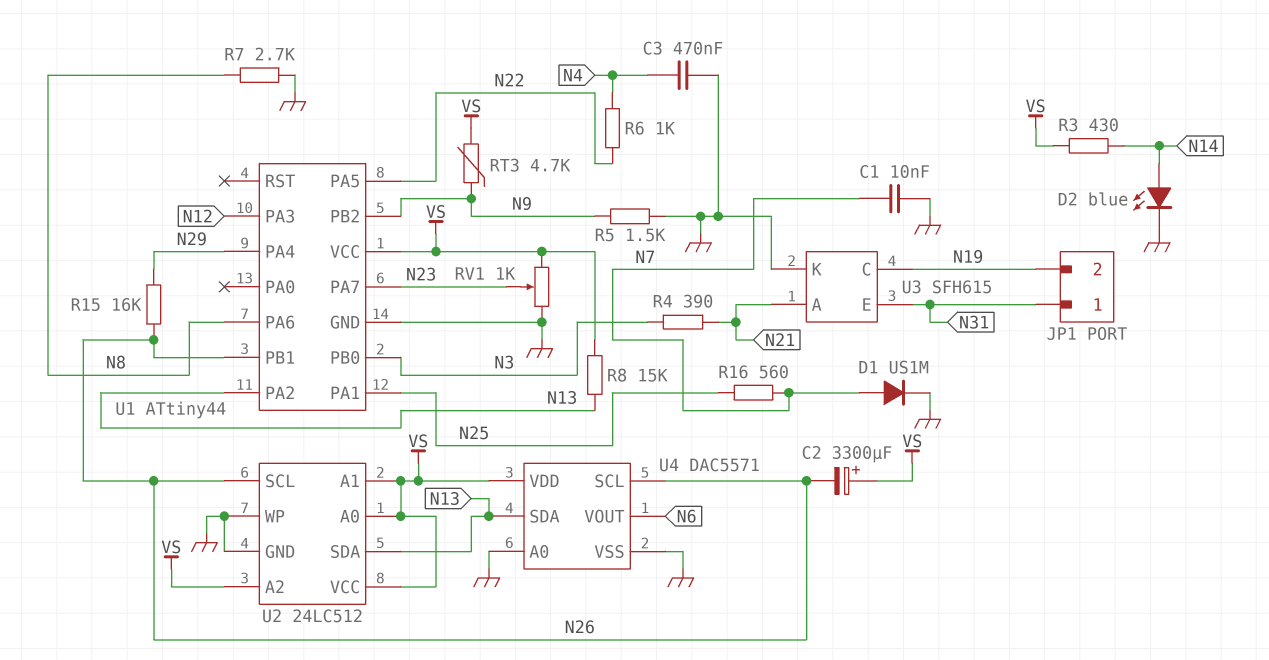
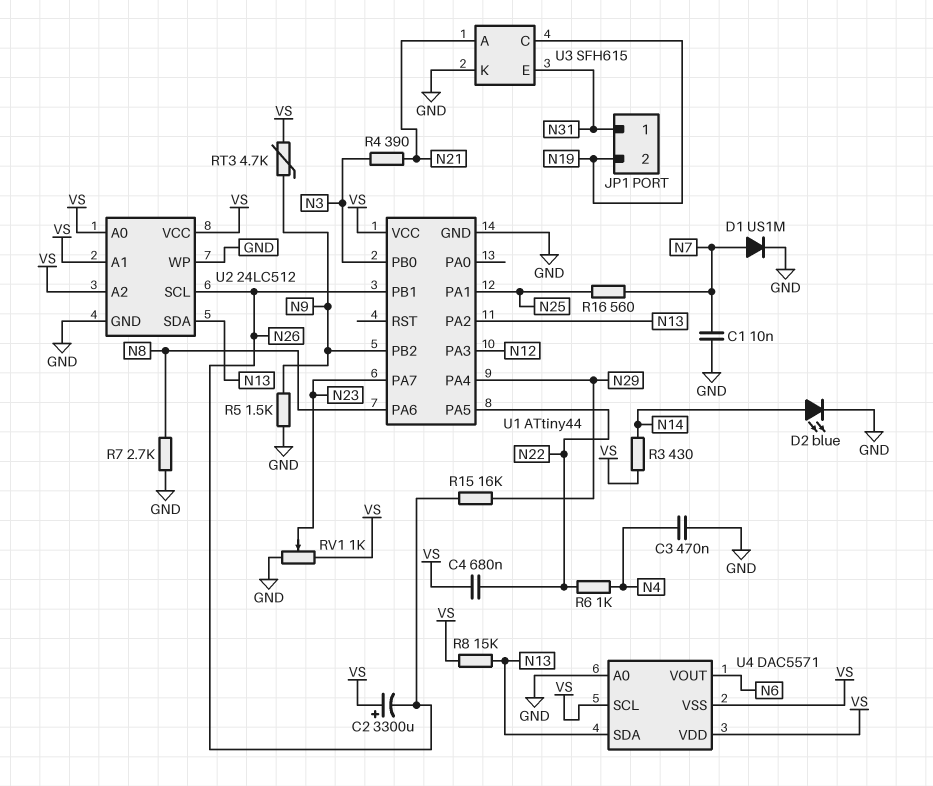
C4: none -> 680nF (N22, VS)
U4 pin SCL: N26 -> VS
U4 pin VSS: GND -> VS

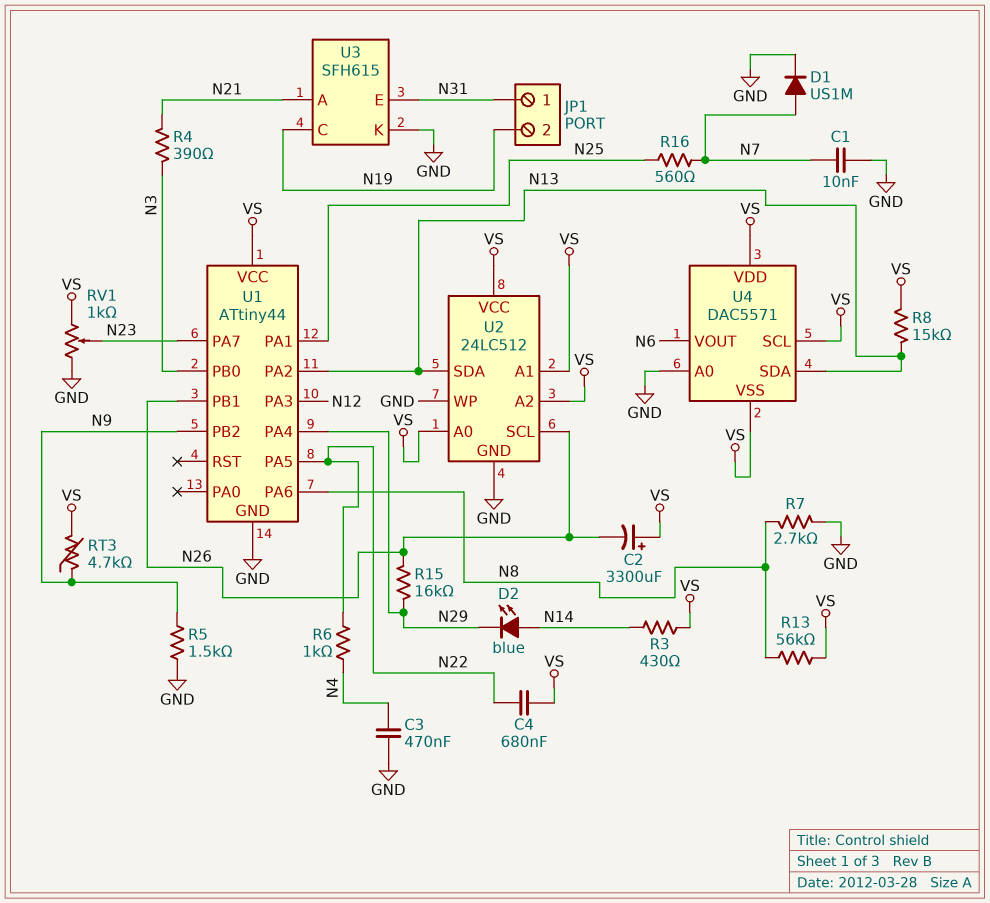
D2: LED blue (A N14, K GND) -> LED blue (A N14, K N29)
R13: none -> 56k (N8, VS)

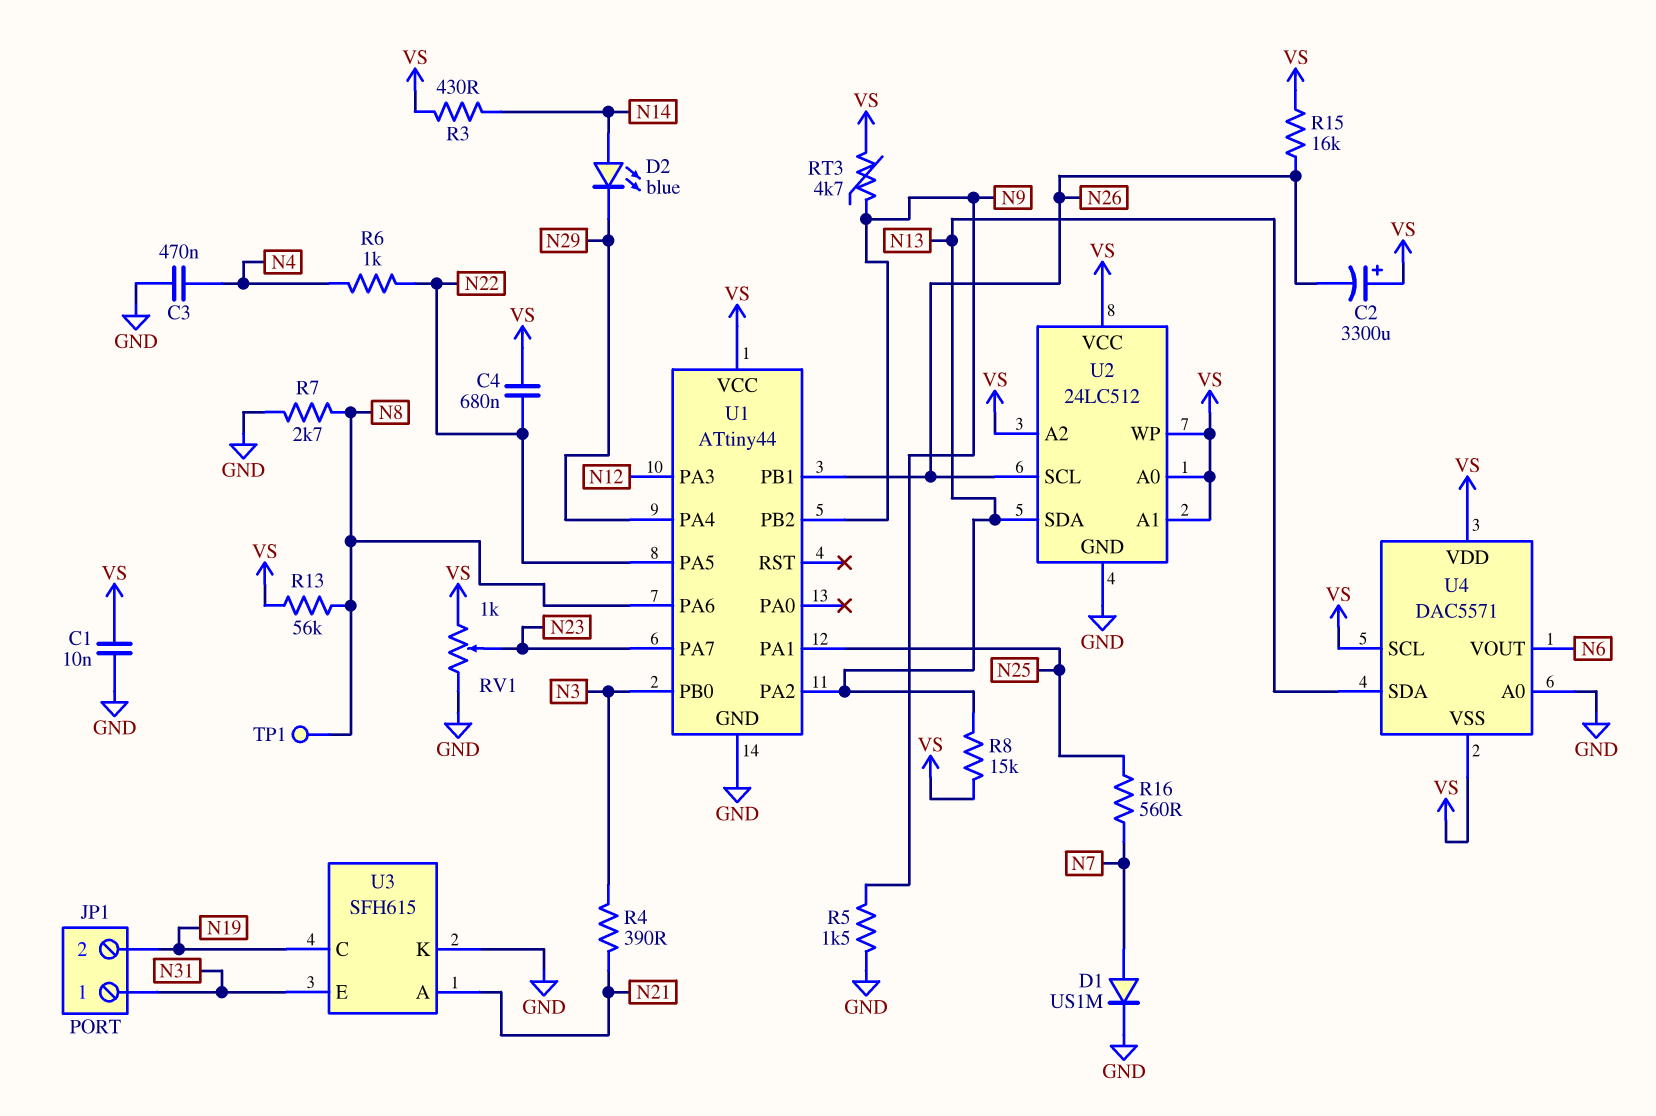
C1: 10nF (GND, N7) -> 10nF (GND, VS)
R15: 16k (N26, N29) -> 16k (N26, VS)
TP1: none -> test point (N8)
U2 pin WP: GND -> VS

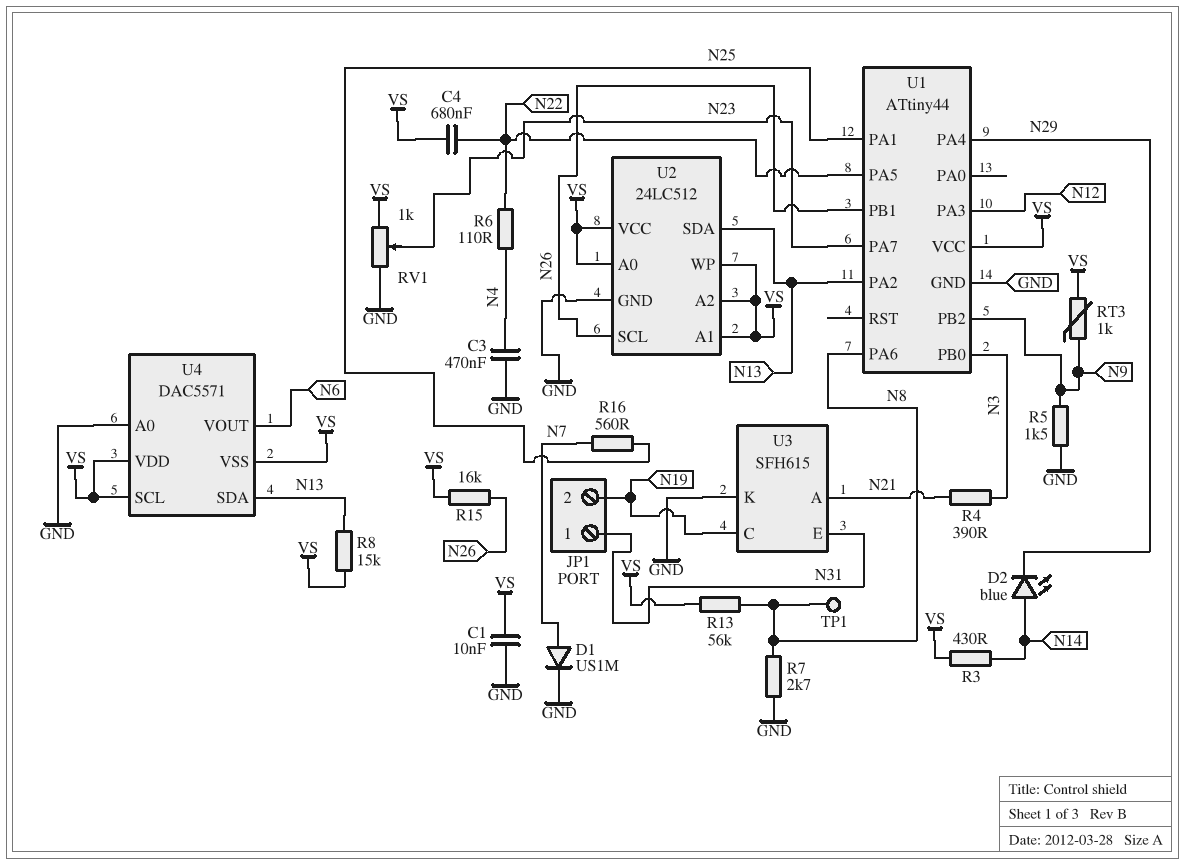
C2: 3300uF (plus VS, minus N26) -> none
R6: 1k (N4, N22) -> 110 (N4, N22)
RT3: 4.7k (N9, VS) -> 1k (N9, VS)

